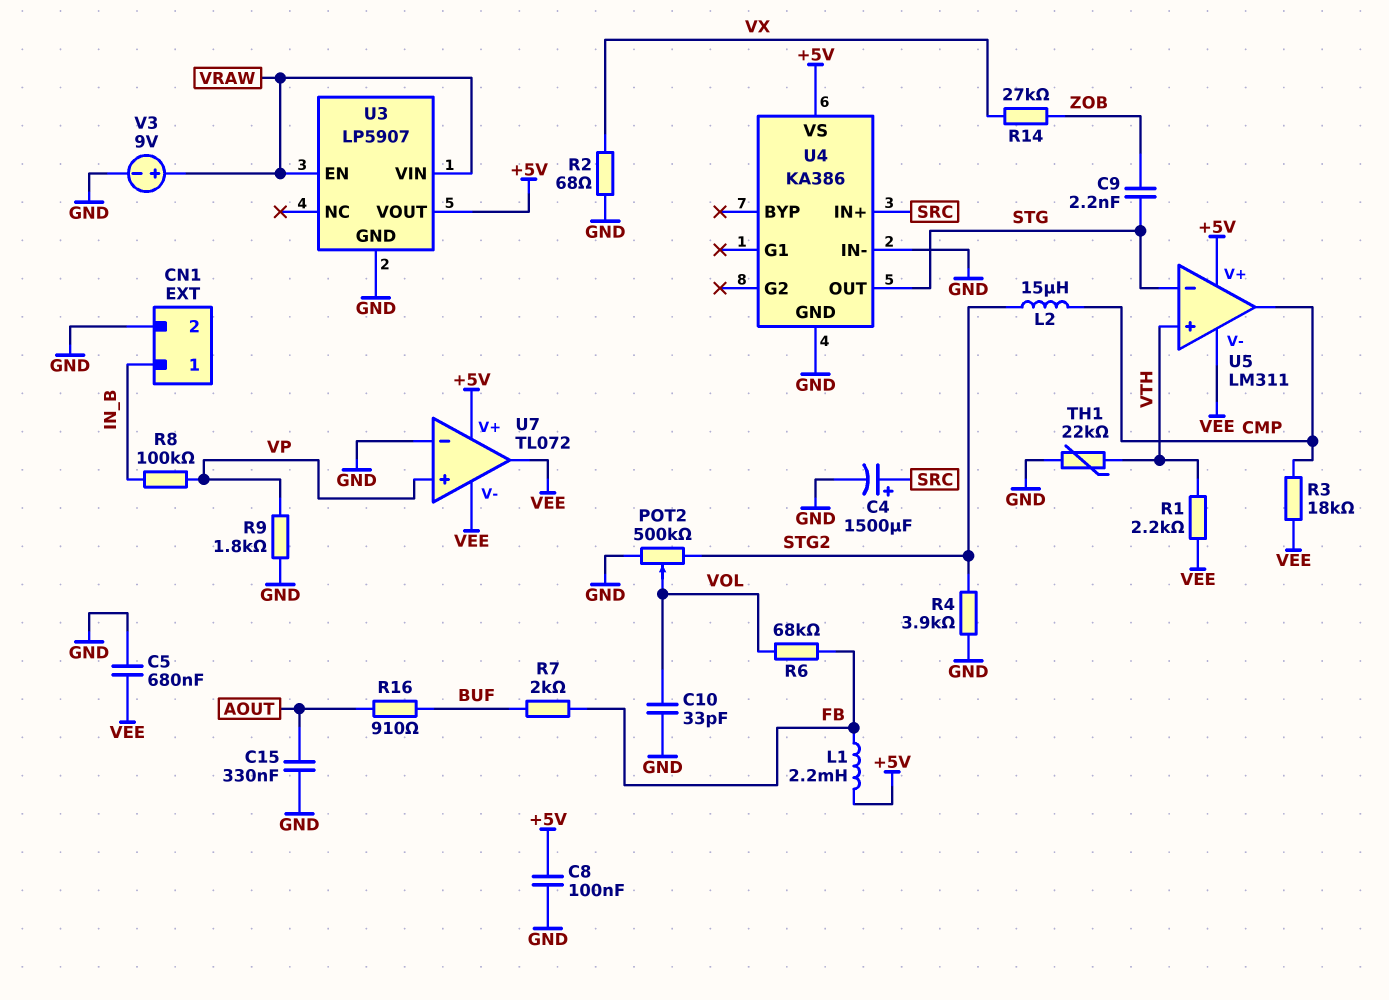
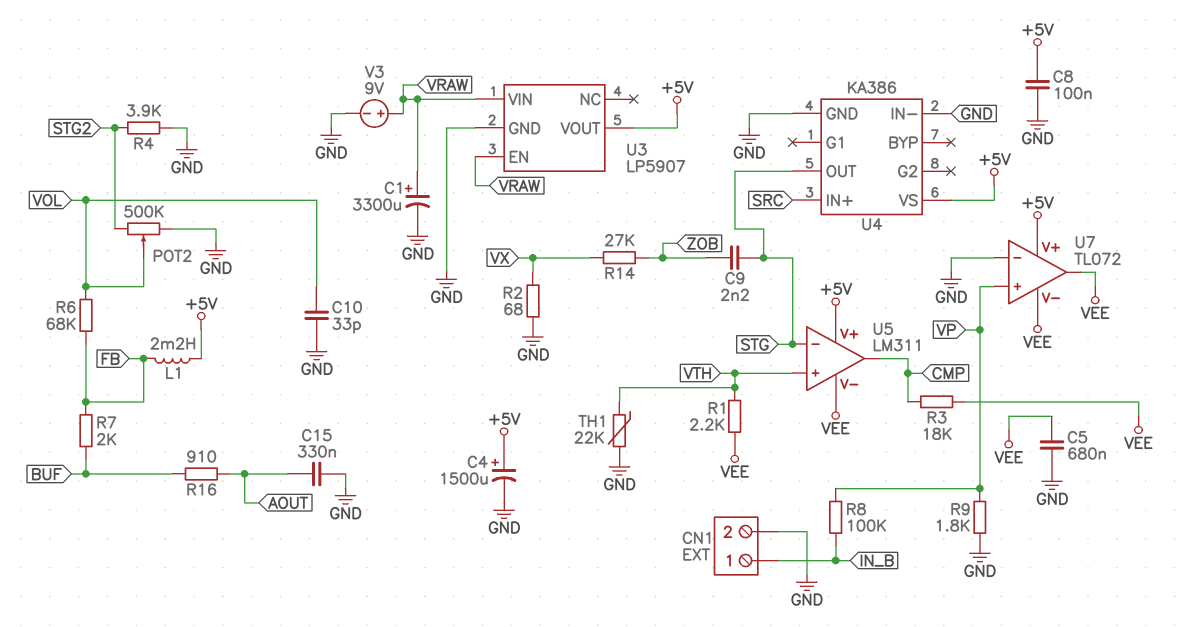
C1: none -> 3300uF (plus VRAW, minus GND)
C4: 1500uF (plus SRC, minus GND) -> 1500uF (plus +5V, minus GND)
L2: 15uH (CMP, STG2) -> none

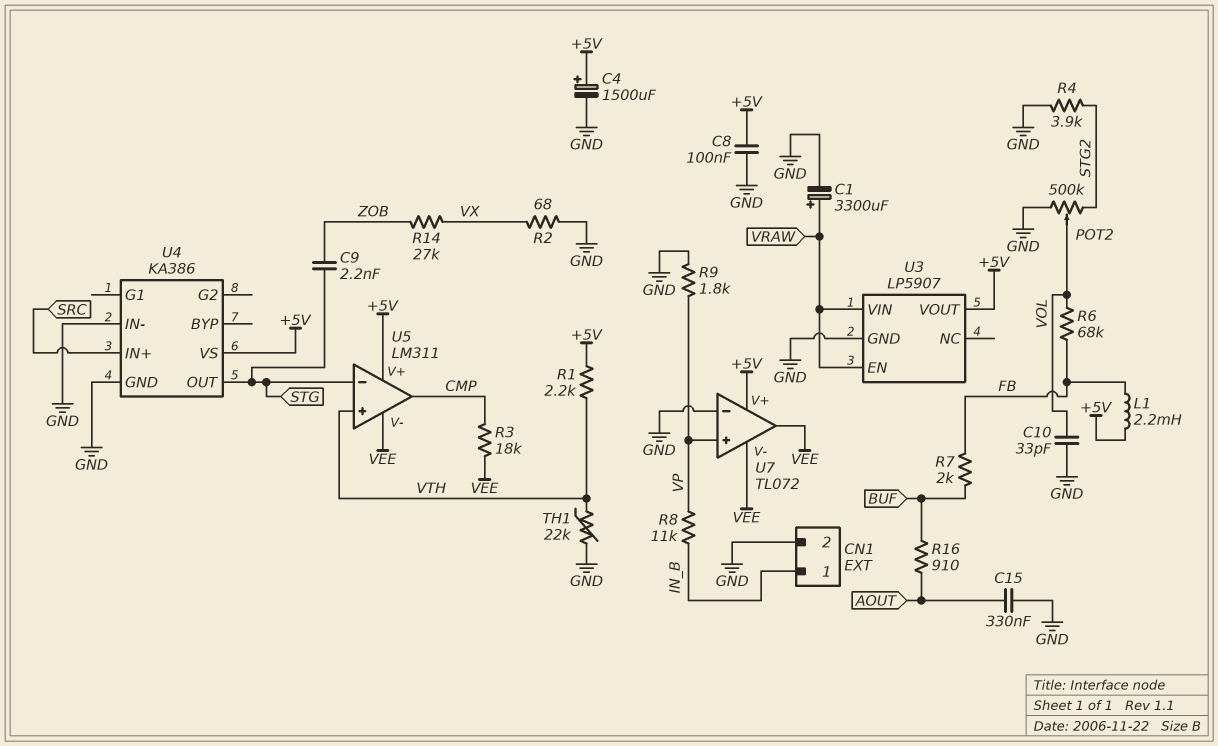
C5: 680nF (GND, VEE) -> none
R1: 2.2k (VEE, VTH) -> 2.2k (+5V, VTH)
R8: 100k (IN_B, VP) -> 11k (IN_B, VP)
V3: 9V (plus VRAW, minus GND) -> none

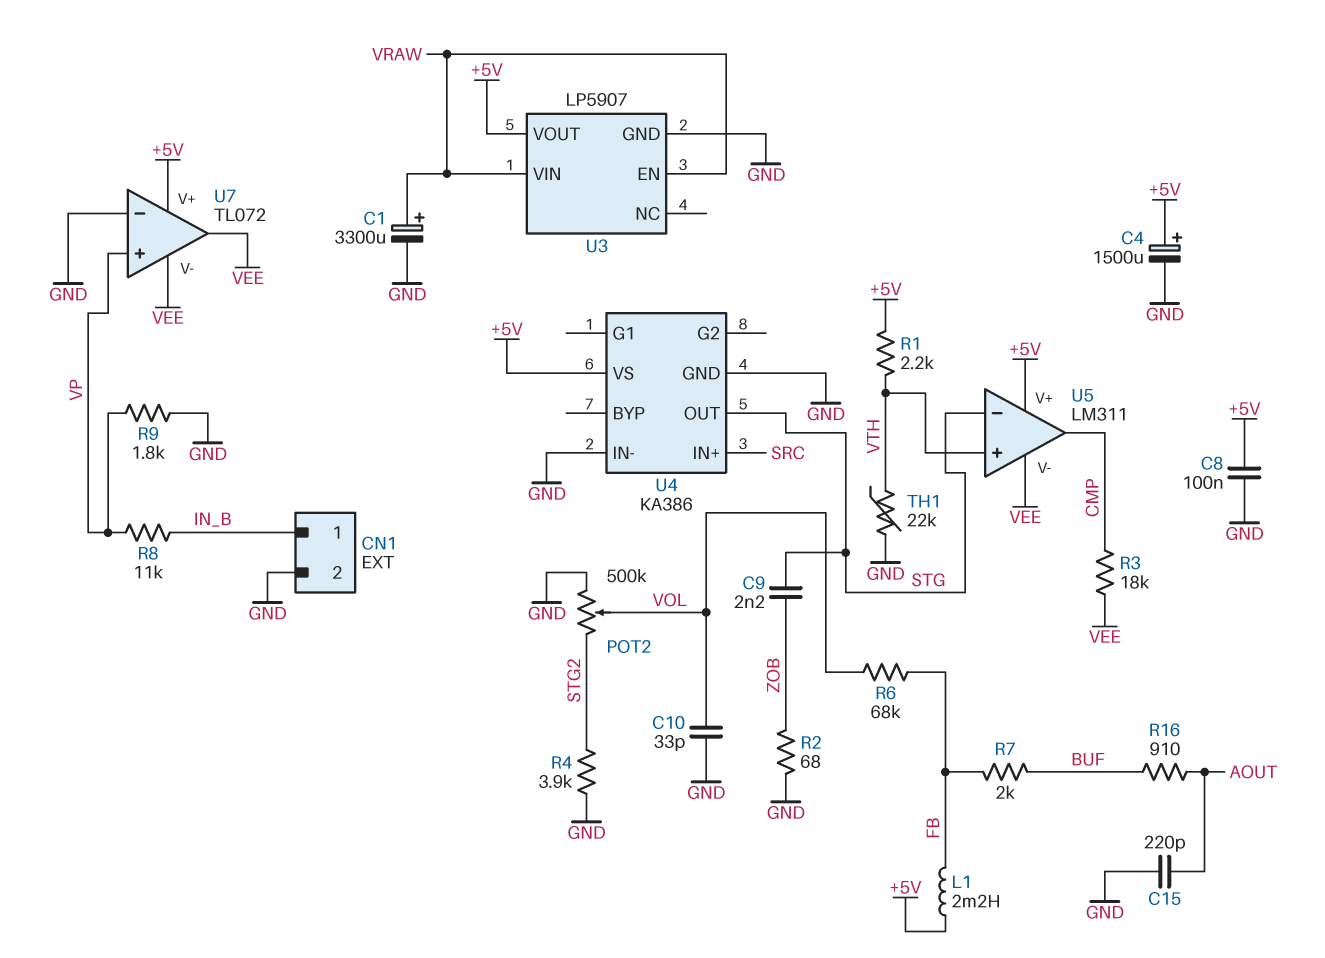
C15: 330nF (AOUT, GND) -> 220pF (AOUT, GND)
R2: 68 (GND, VX) -> 68 (GND, ZOB)
R14: 27k (VX, ZOB) -> none

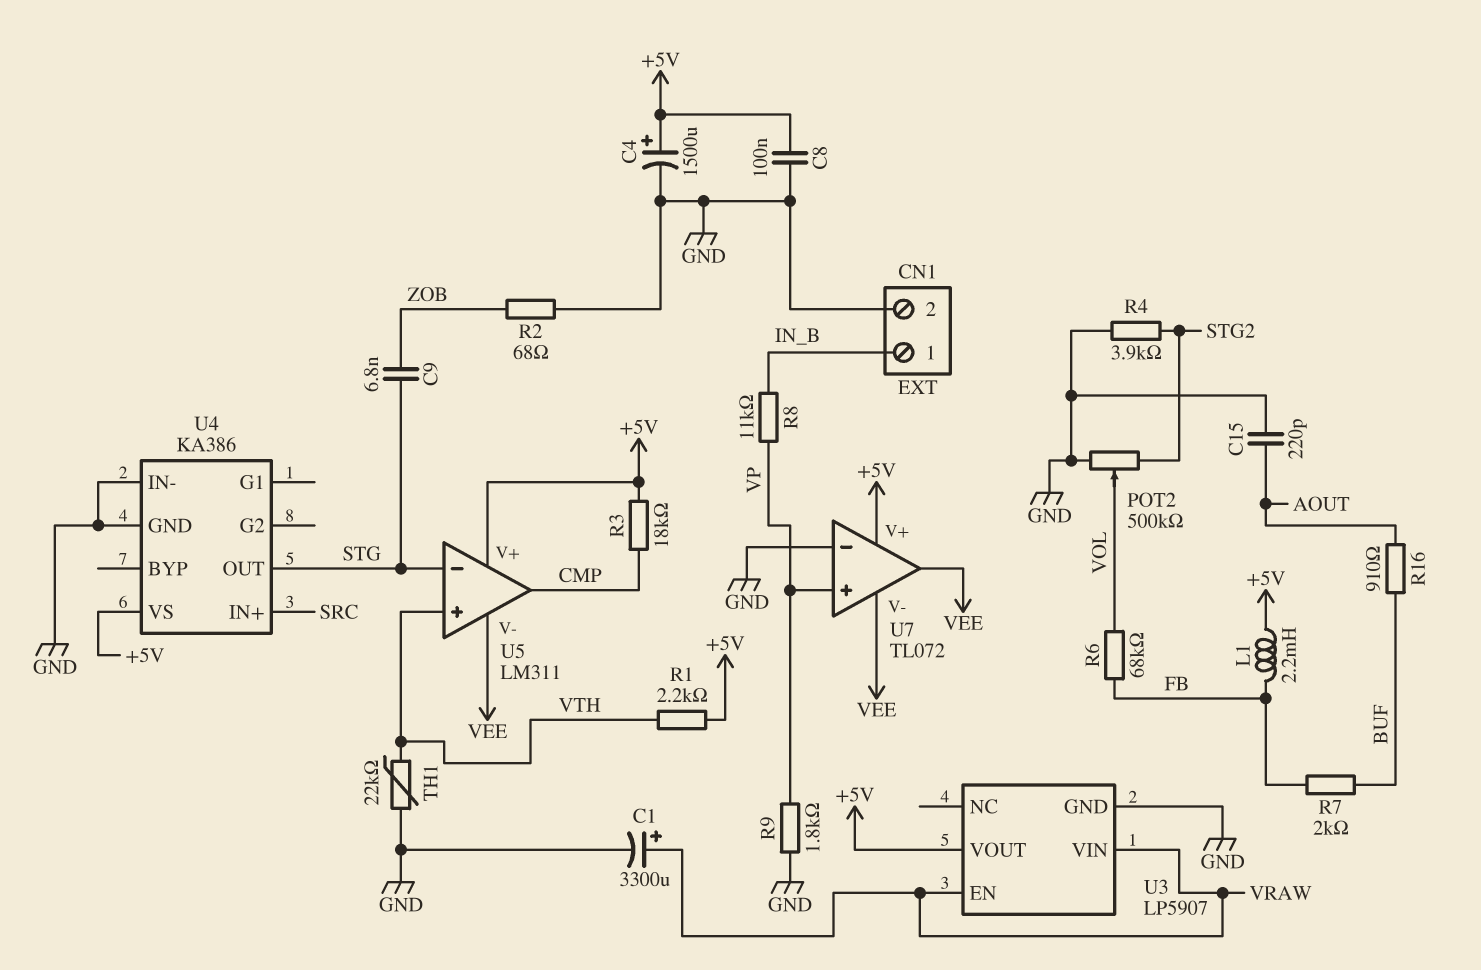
C9: 2.2nF (STG, ZOB) -> 6.8nF (STG, ZOB)
C10: 33pF (GND, VOL) -> none
R3: 18k (CMP, VEE) -> 18k (+5V, CMP)

